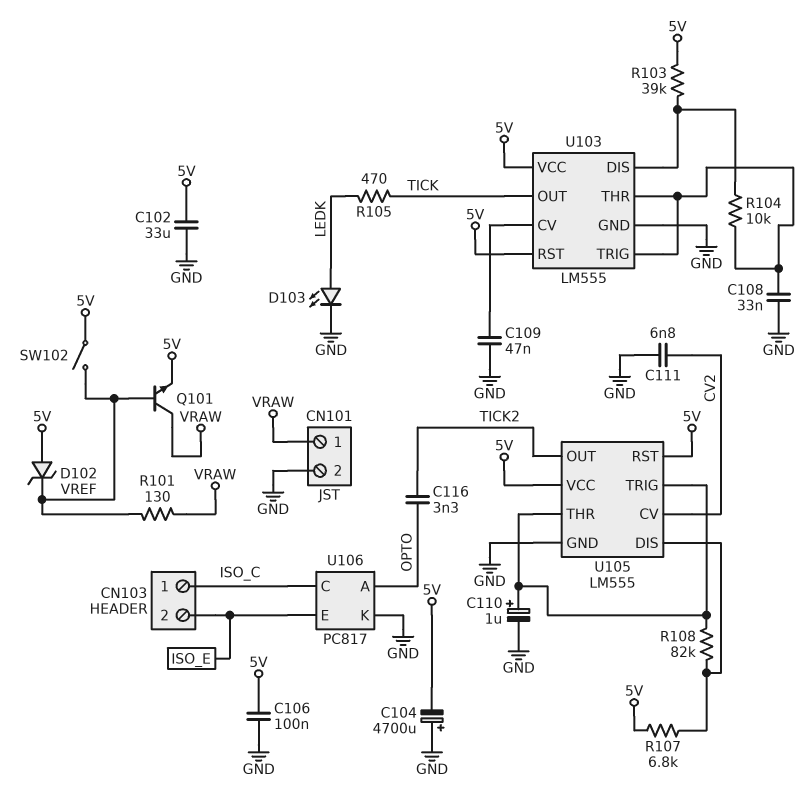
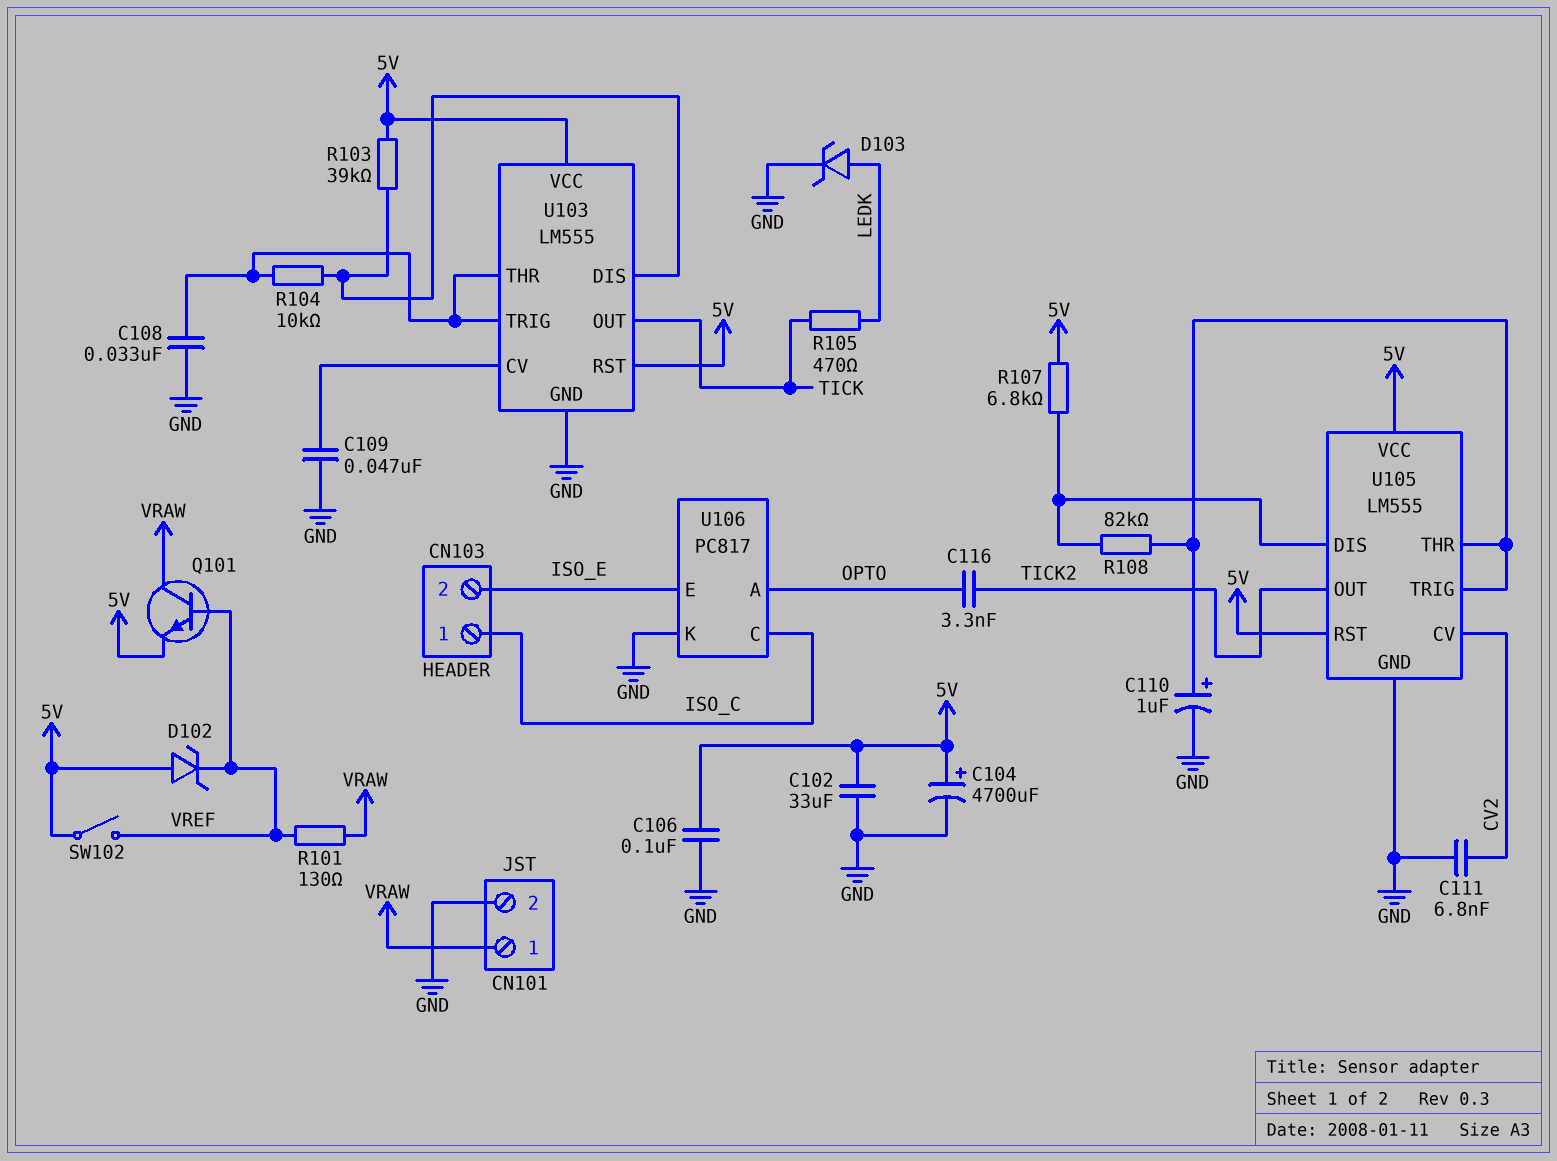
C104: 4700uF (plus GND, minus 5V) -> 4700uF (plus 5V, minus GND)
D103: LED (A LEDK, K GND) -> zener (A LEDK, K GND)

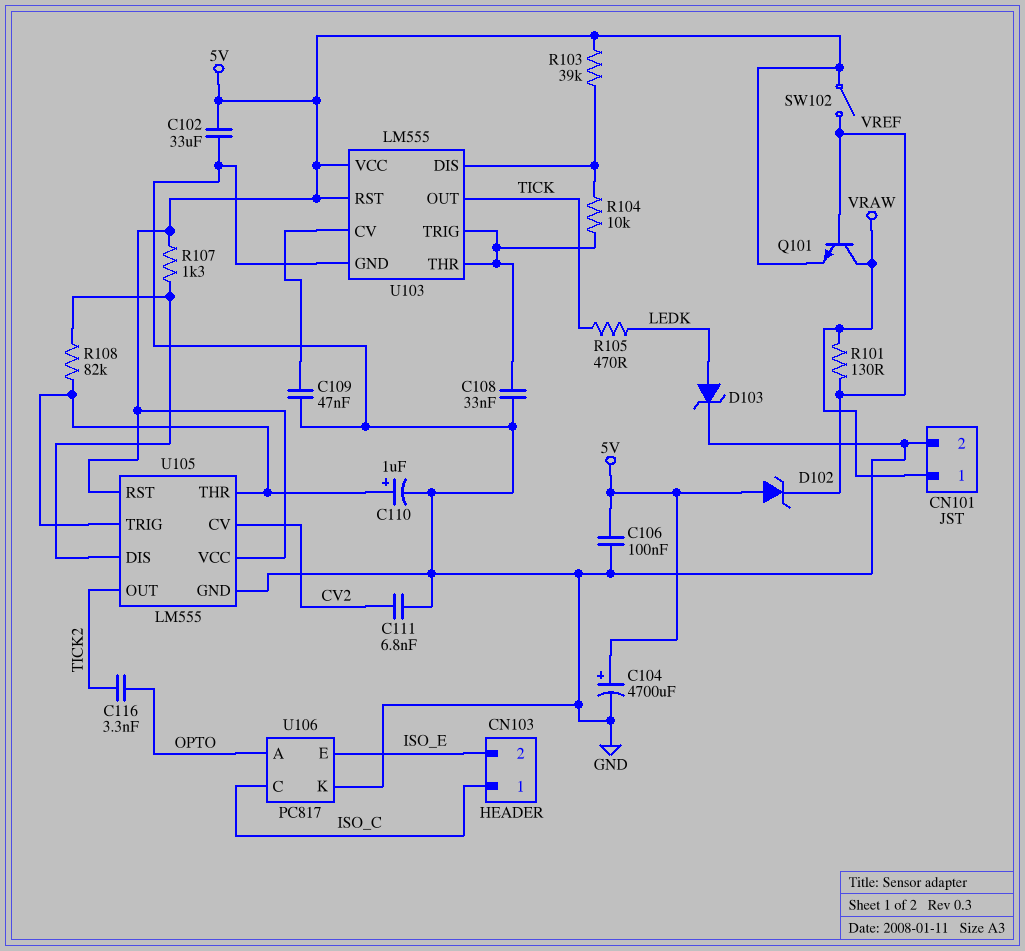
R107: 6.8k (5V, U105/DIS) -> 1.3k (5V, U105/DIS)

